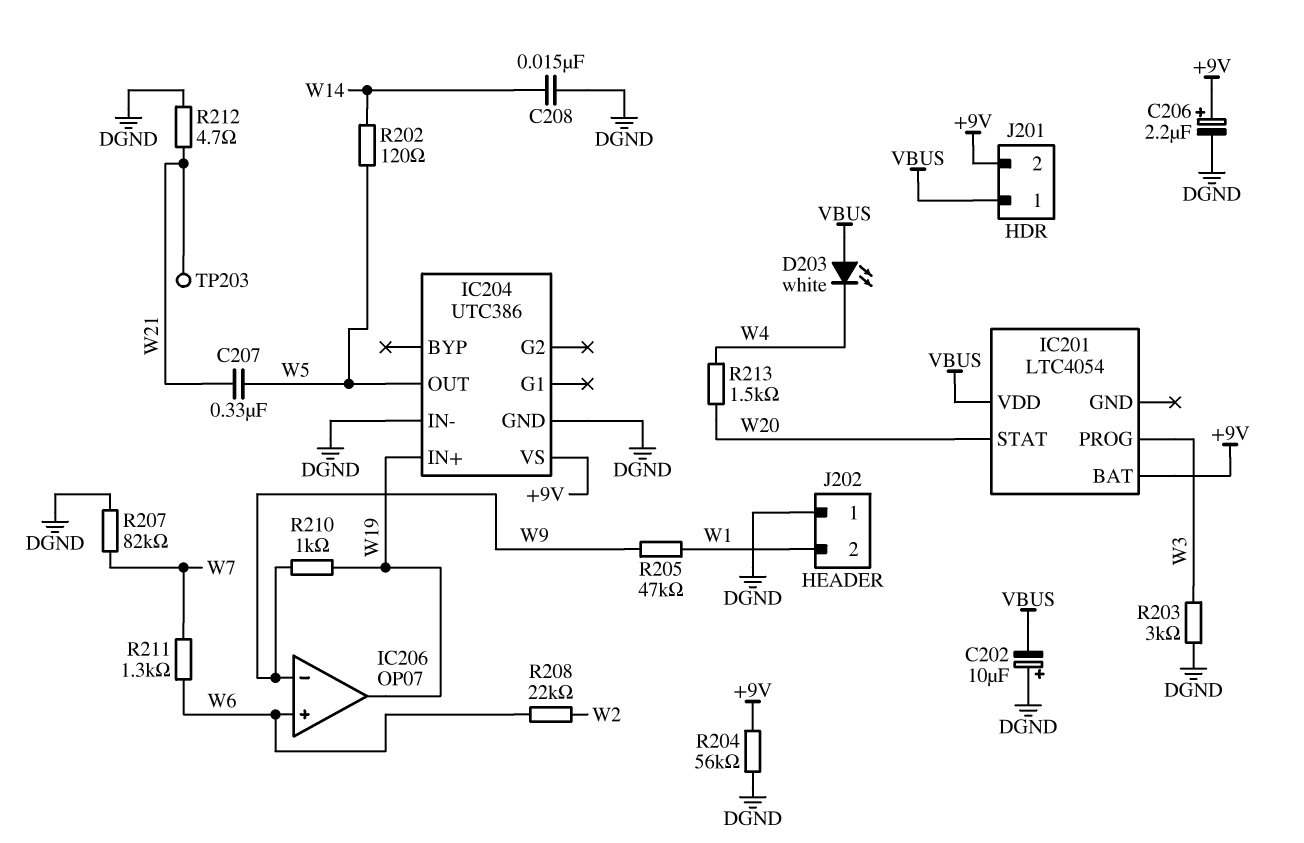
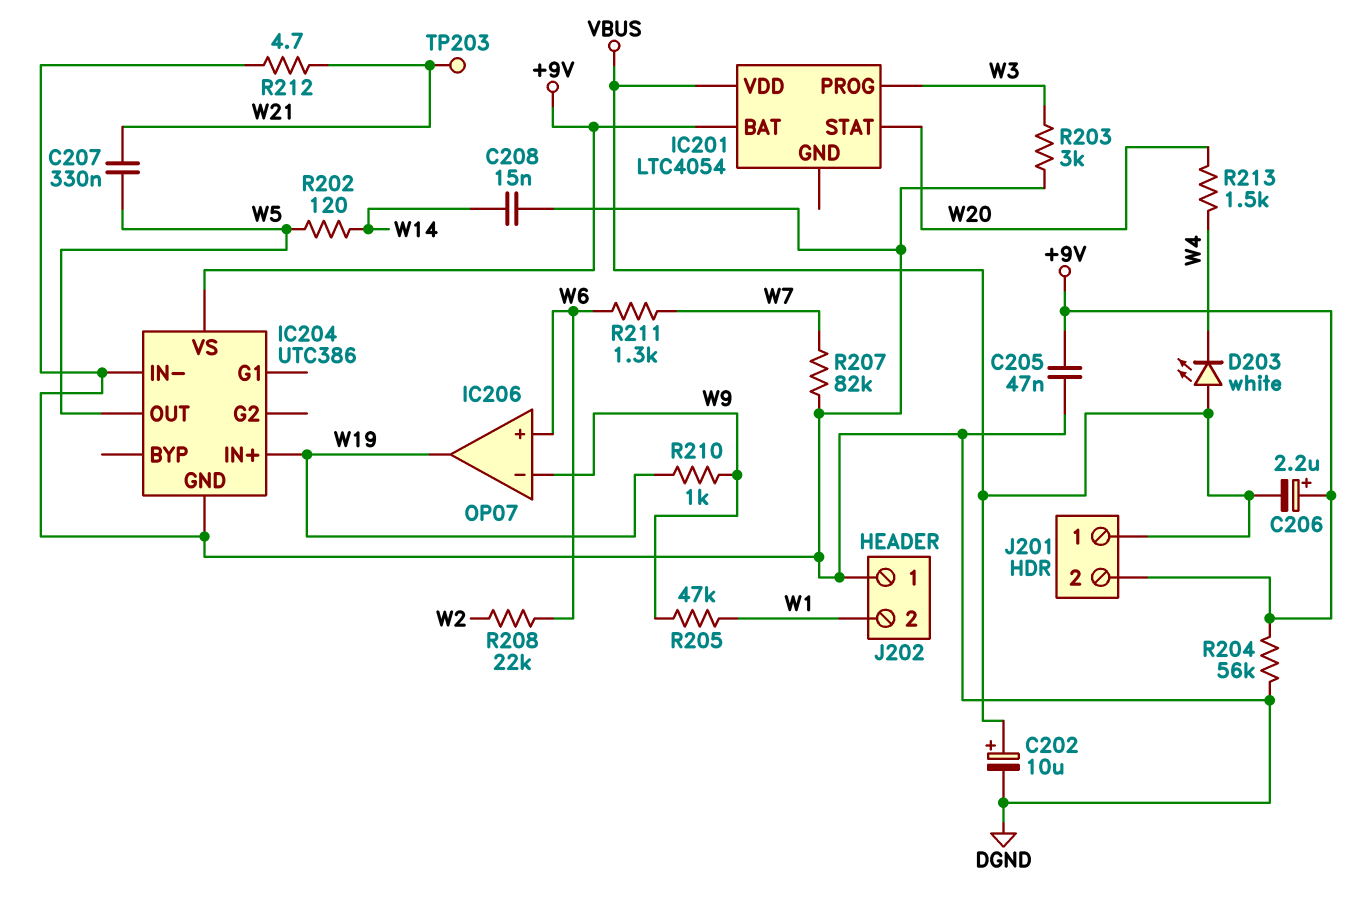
C202: 10uF (plus DGND, minus VBUS) -> 10uF (plus VBUS, minus DGND)
C205: none -> 47nF (+9V, DGND)
C206: 2.2uF (plus +9V, minus DGND) -> 2.2uF (plus +9V, minus VBUS)

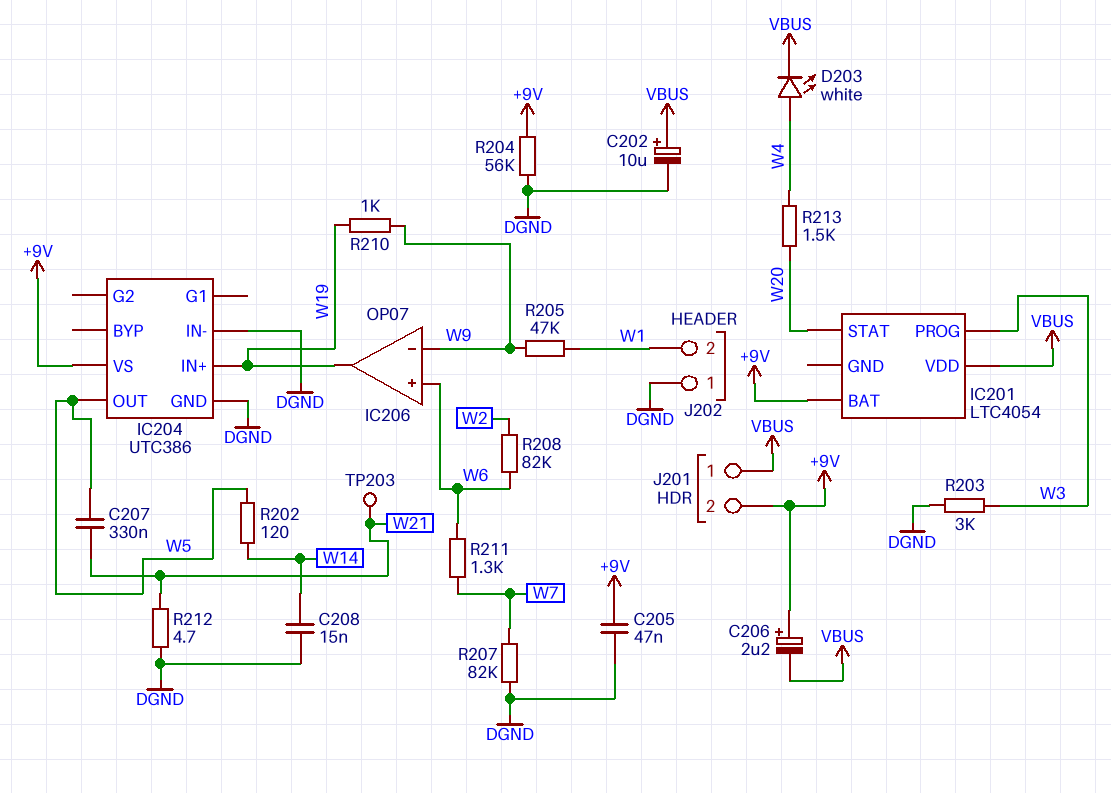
D203: LED white (A VBUS, K W4) -> LED white (A W4, K VBUS)
R208: 22k (W2, W6) -> 82k (W2, W6)

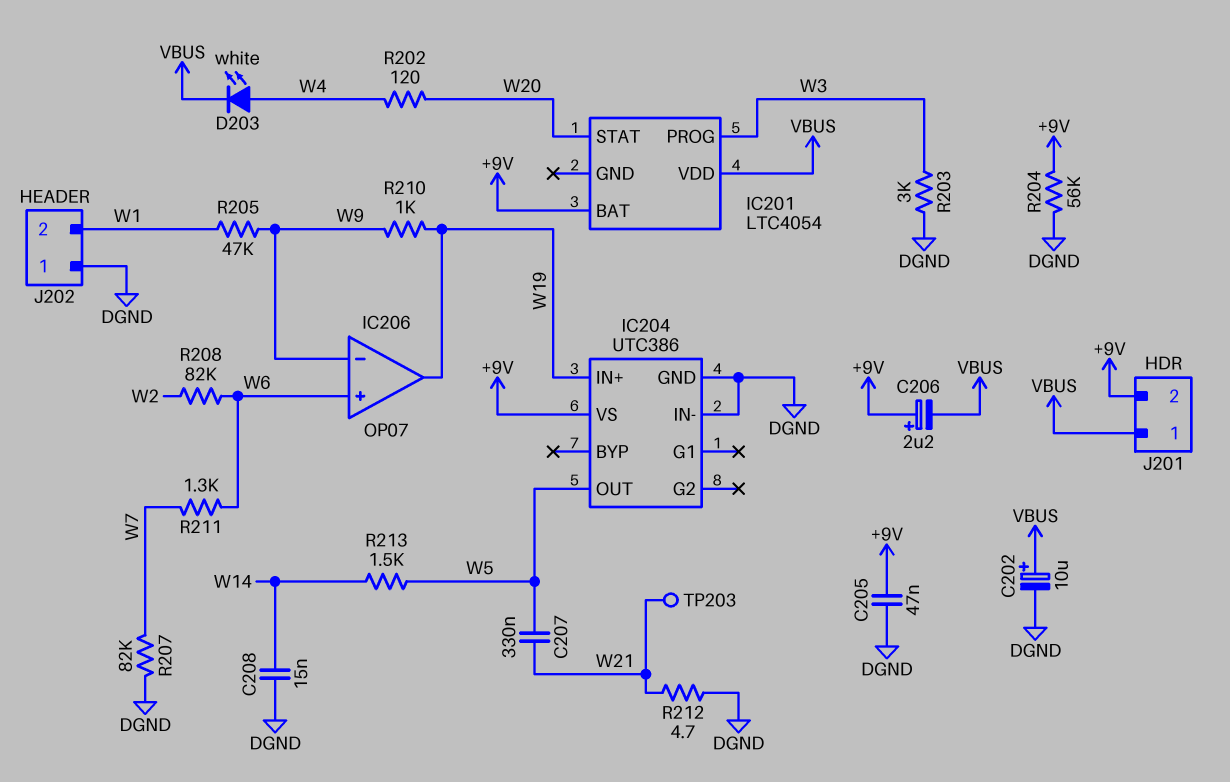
R202: 120 (W5, W14) -> 120 (W4, W20)
R213: 1.5k (W4, W20) -> 1.5k (W5, W14)

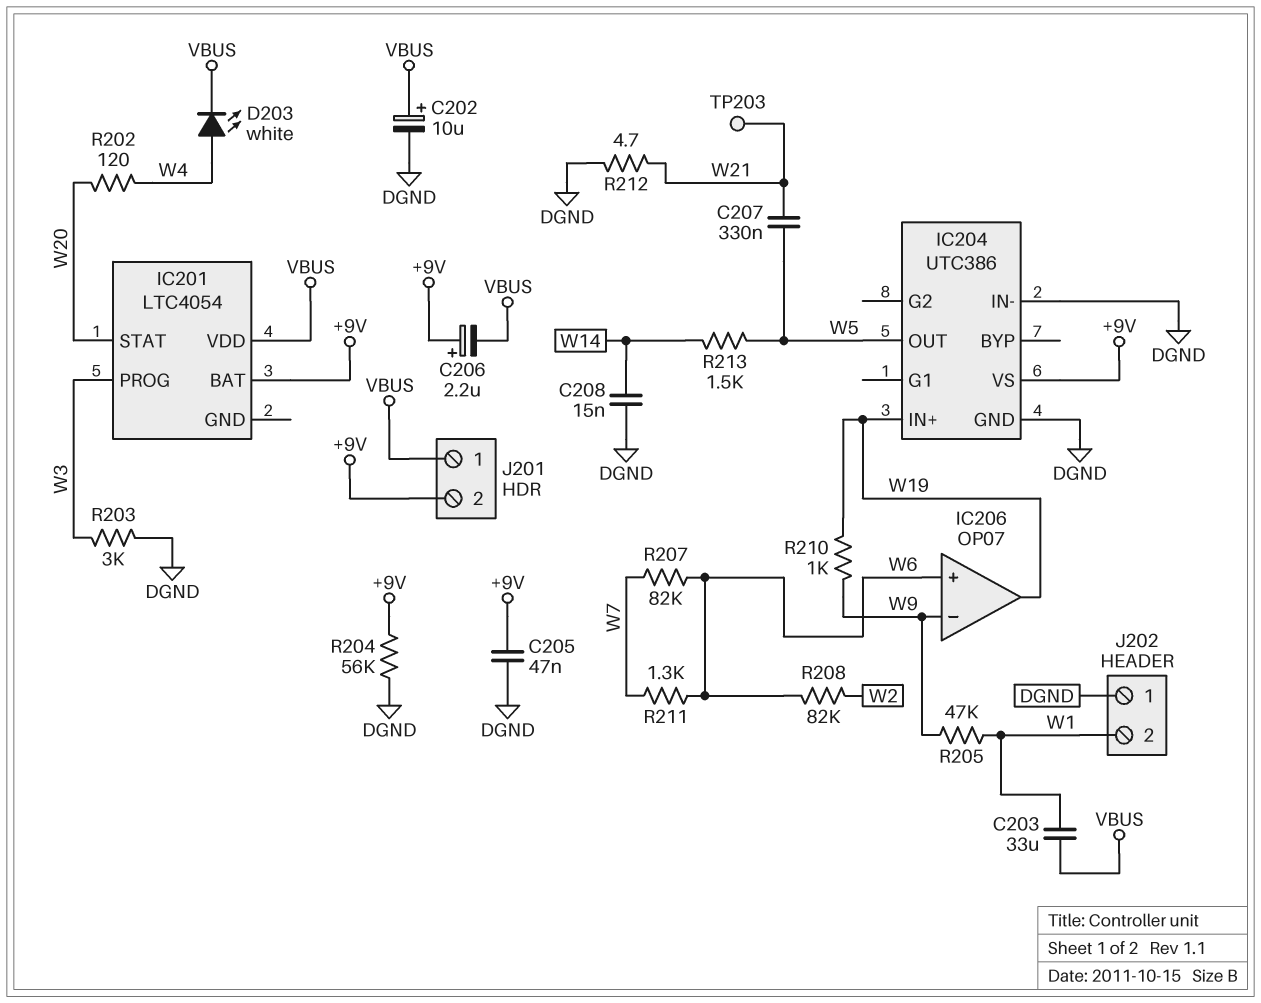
C203: none -> 33uF (VBUS, W1)
R207: 82k (DGND, W7) -> 82k (W6, W7)

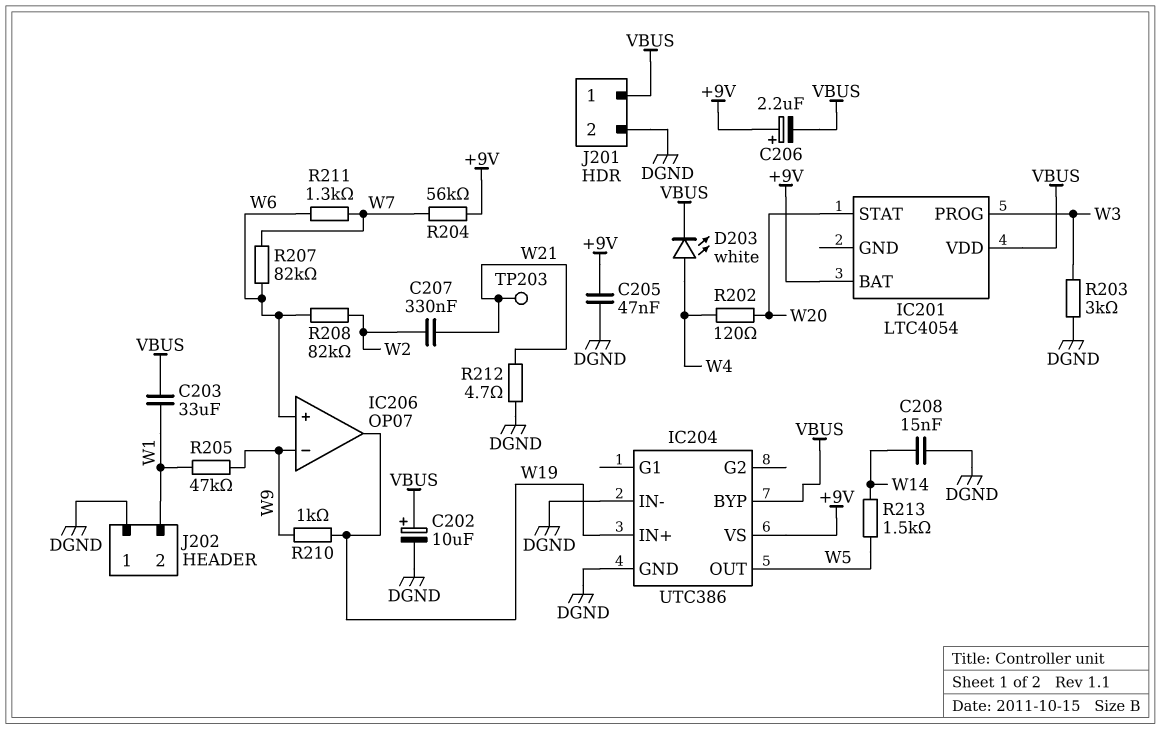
C207: 330nF (W5, W21) -> 330nF (W2, W21)
IC204 pin BYP: none -> VBUS
J201 pin 2: +9V -> DGND
R204: 56k (+9V, DGND) -> 56k (+9V, W7)

